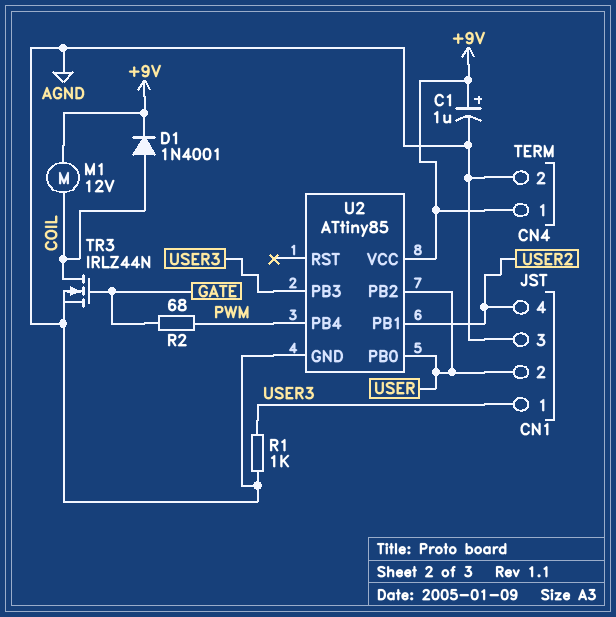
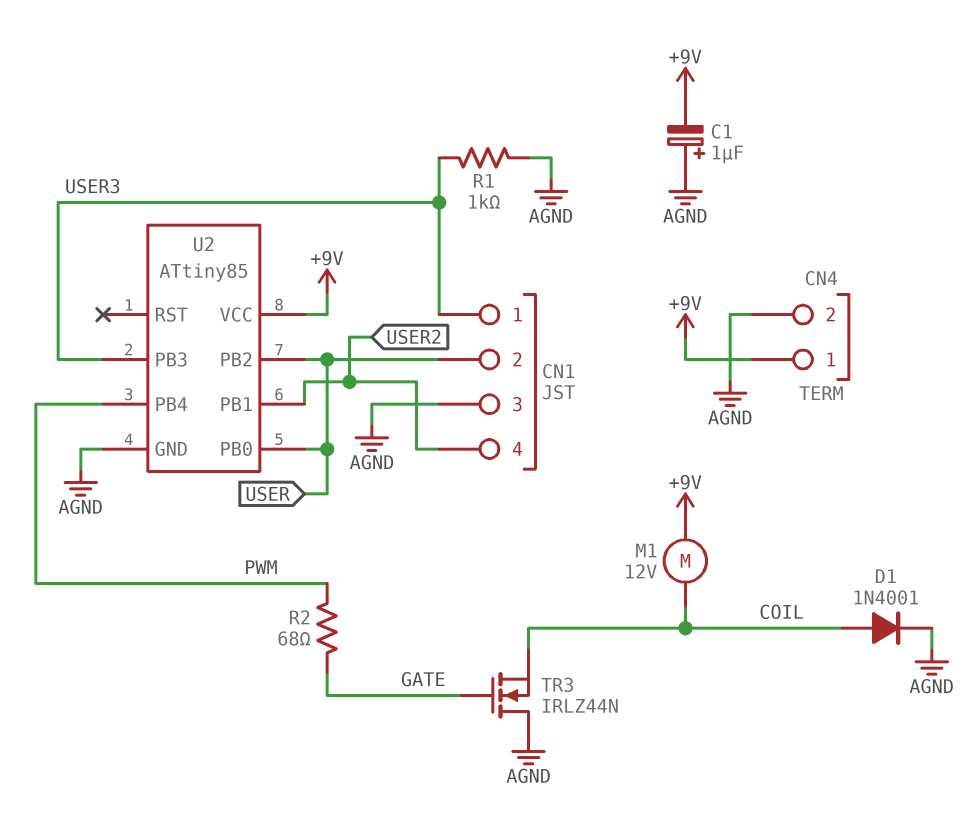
C1: 1uF (plus +9V, minus AGND) -> 1uF (plus AGND, minus +9V)
D1: diode 1N4001 (A COIL, K +9V) -> diode 1N4001 (A COIL, K AGND)
TR3: NMOS IRLZ44N (G GATE, D COIL, S AGND) -> NMOS IRLZ44N (G GATE, D AGND, S COIL)

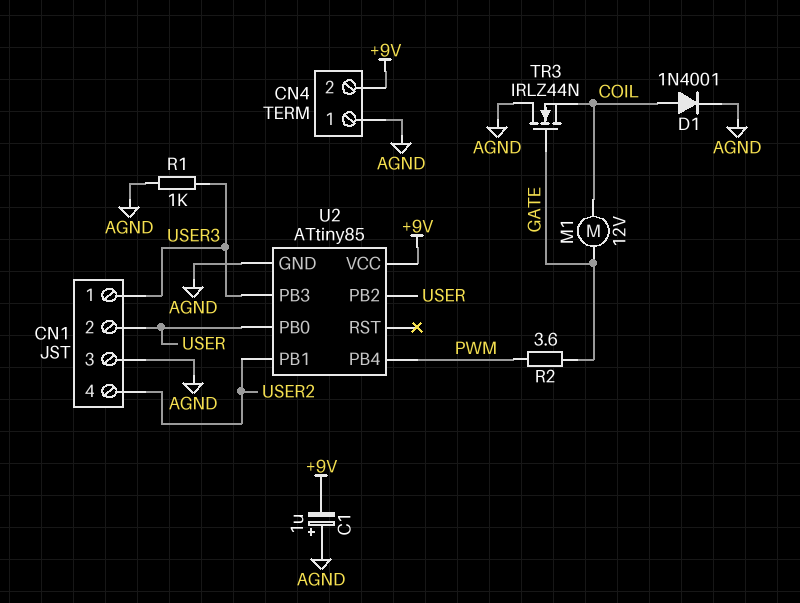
CN4 pin 1: +9V -> AGND
CN4 pin 2: AGND -> +9V
M1: motor 12V (+9V, COIL) -> motor 12V (COIL, GATE)
R2: 68 (GATE, PWM) -> 3.6 (GATE, PWM)

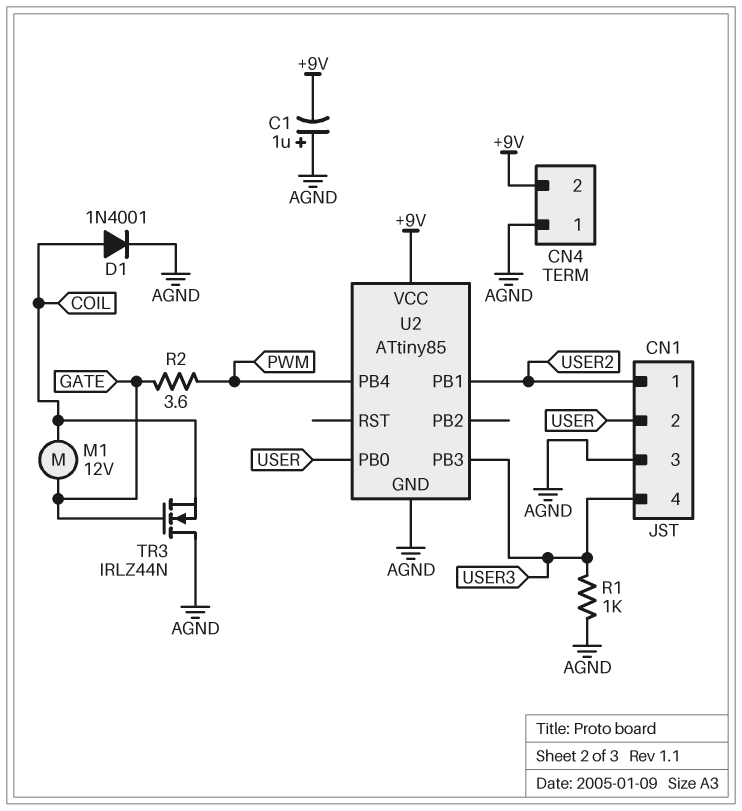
CN1 pin 1: USER3 -> USER2
CN1 pin 4: USER2 -> USER3
U2 pin PB2: USER -> none

